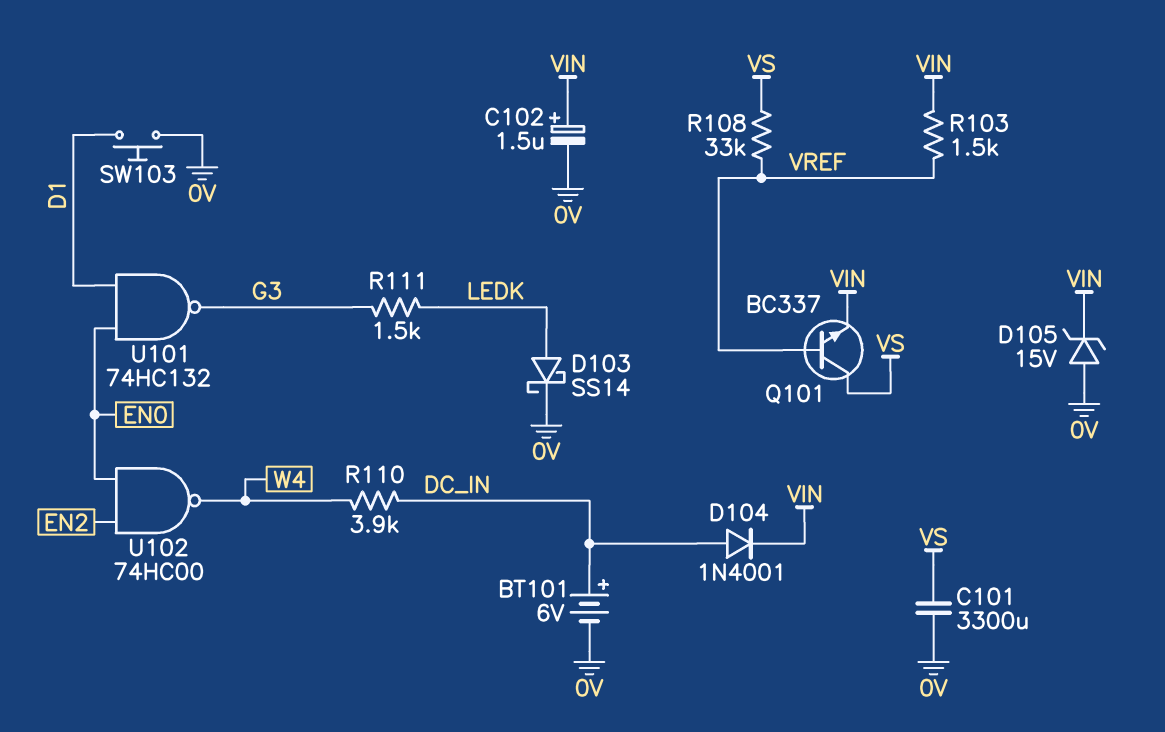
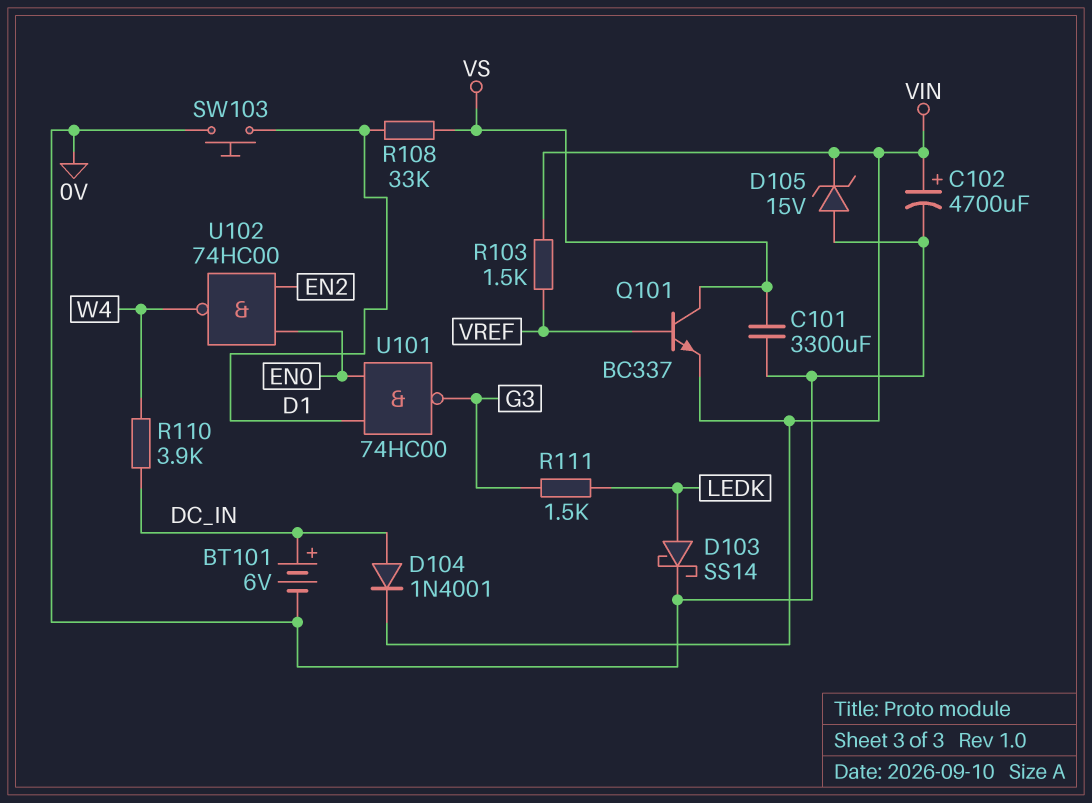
C102: 1.5uF (plus VIN, minus 0V) -> 4700uF (plus VIN, minus 0V)
R108: 33k (VREF, VS) -> 33k (D1, VS)
U101: NAND 74HC132 (in D1, in EN0, out G3) -> NAND 74HC00 (in D1, in EN0, out G3)

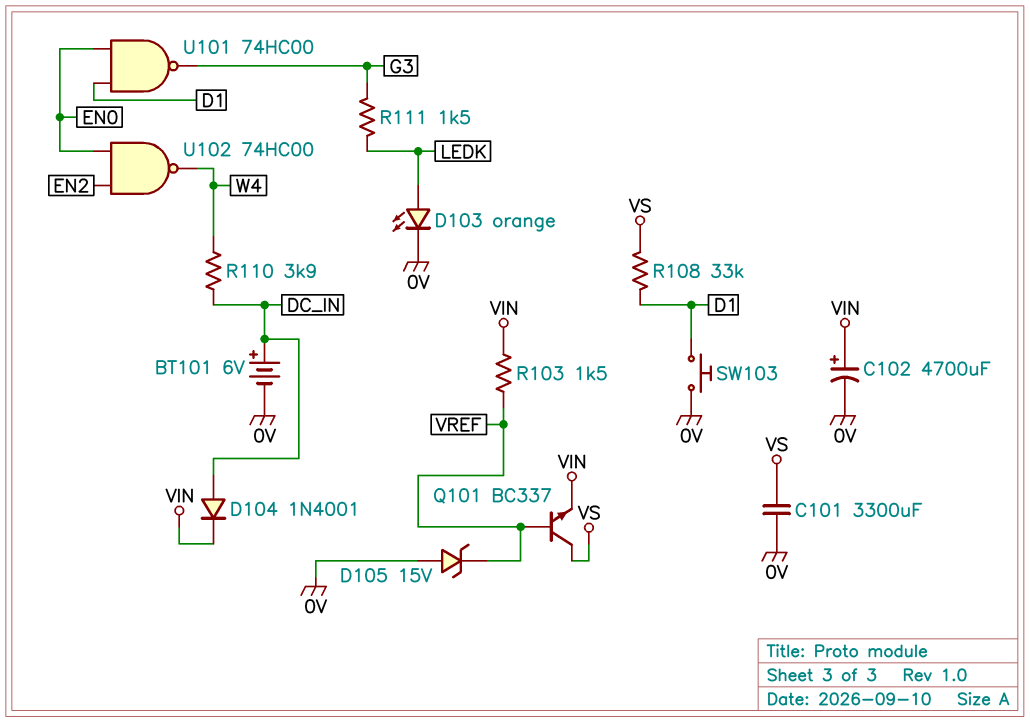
D103: schottky SS14 (A LEDK, K 0V) -> LED orange (A LEDK, K 0V)
D105: zener 15V (A 0V, K VIN) -> zener 15V (A 0V, K VREF)

